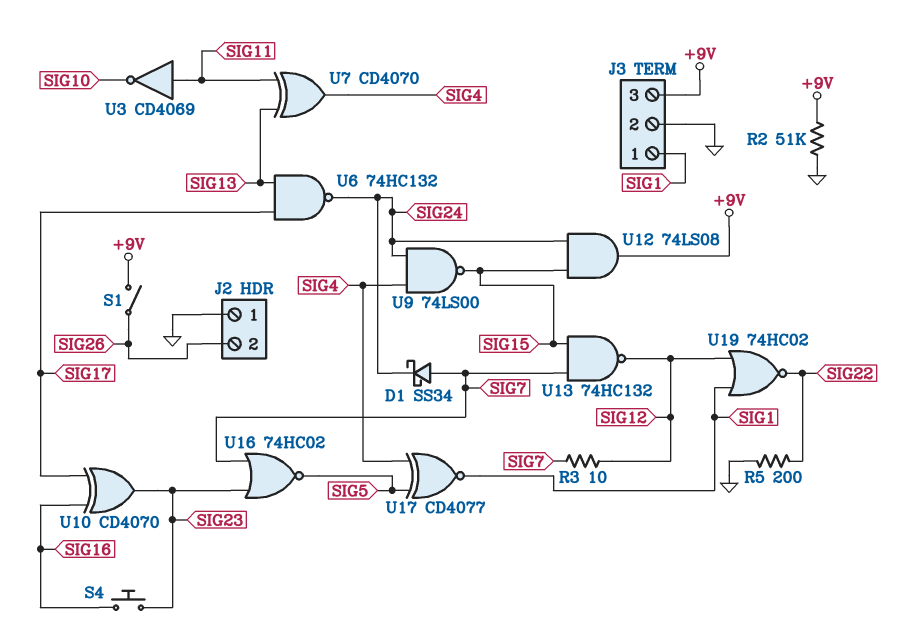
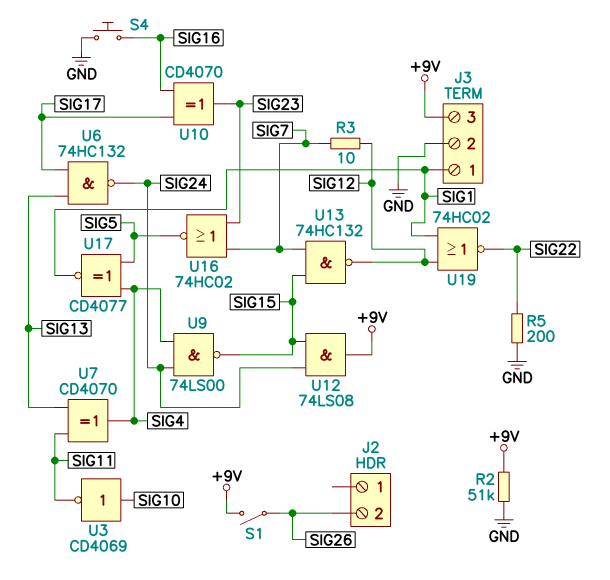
D1: schottky SS34 (A SIG7, K SIG24) -> none
J2 pin 1: GND -> none
S4: button (SIG16, SIG23) -> button (GND, SIG16)
U3: NOT CD4069 (in SIG11, out SIG10) -> NOT CD4069 (in SIG10, out SIG11)

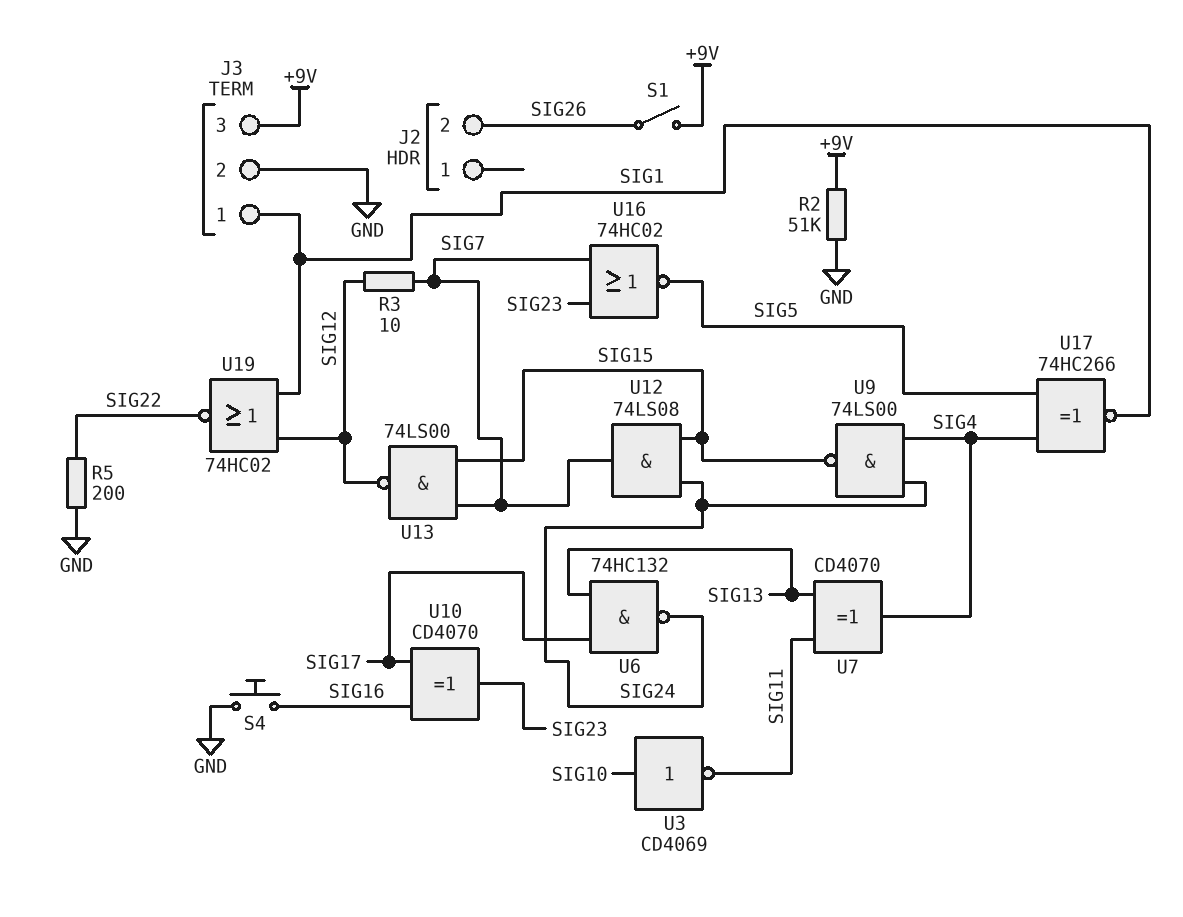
U12: AND 74LS08 (in SIG15, in SIG24, out +9V) -> AND 74LS08 (in SIG15, in SIG24, out SIG7)
U13: NAND 74HC132 (in SIG7, in SIG15, out SIG12) -> NAND 74LS00 (in SIG7, in SIG15, out SIG12)
U17: XNOR CD4077 (in SIG4, in SIG5, out SIG1) -> XNOR 74HC266 (in SIG4, in SIG5, out SIG1)

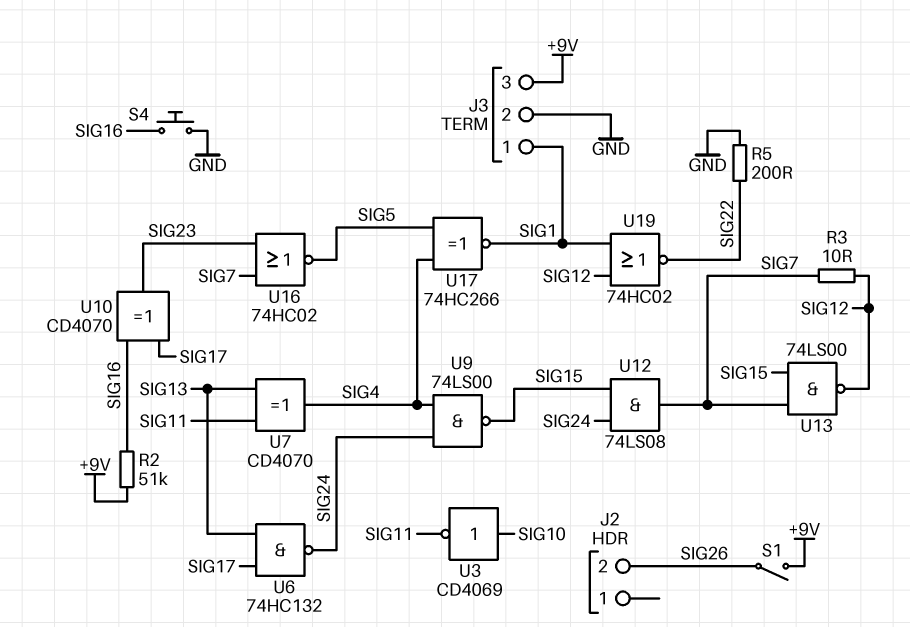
R2: 51k (+9V, GND) -> 51k (+9V, SIG16)

